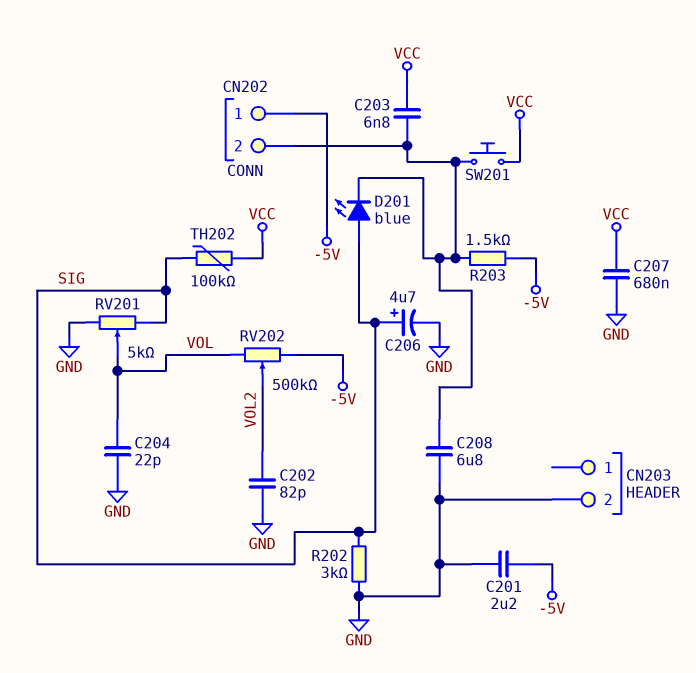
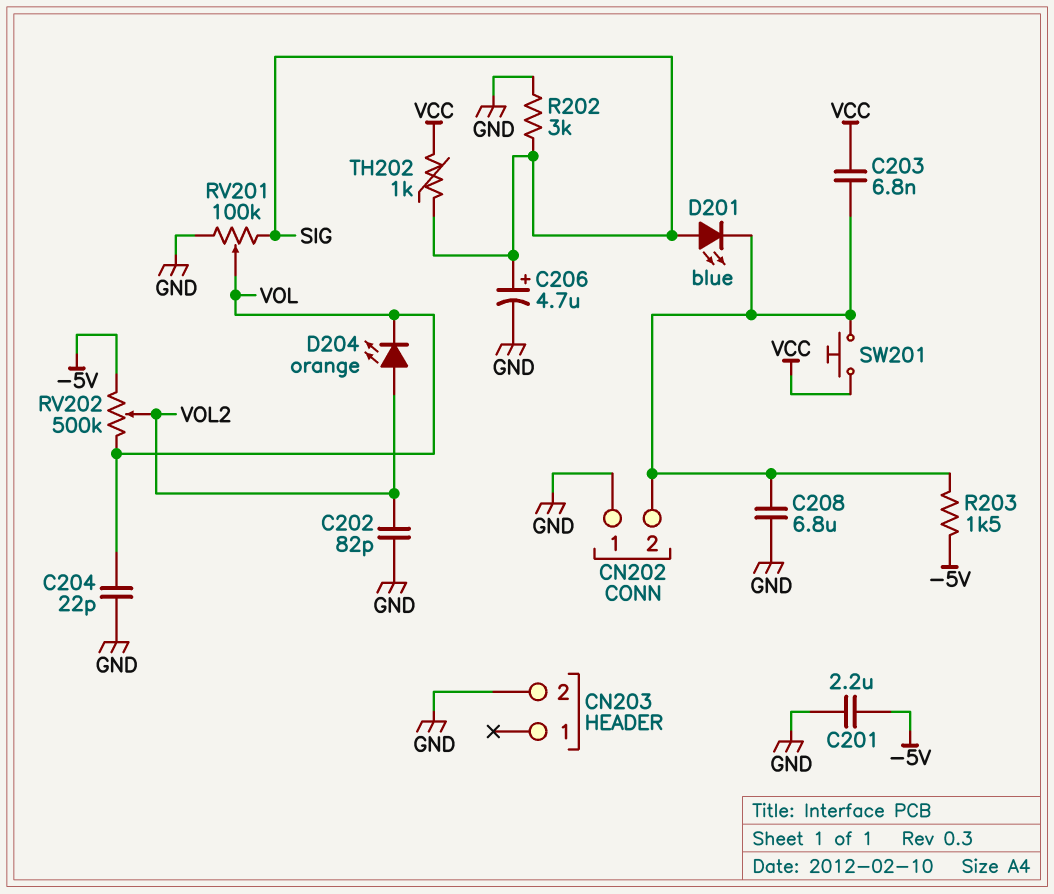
C207: 680nF (GND, VCC) -> none
CN202 pin 1: -5V -> GND
D204: none -> LED orange (A VOL2, K VOL)
RV201: 5k (GND, SIG, wiper VOL) -> 100k (GND, SIG, wiper VOL)
TH202: 100k (SIG, VCC) -> 1k (SIG, VCC)

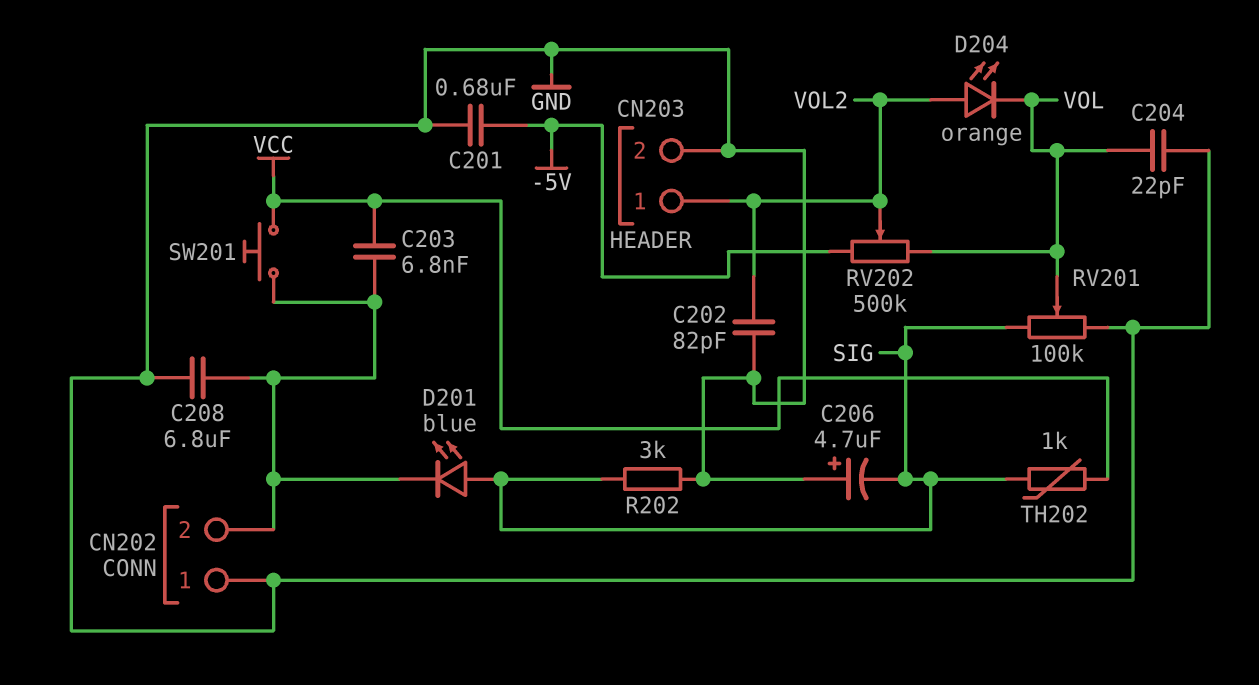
C201: 2.2uF (-5V, GND) -> 680nF (-5V, GND)
C206: 4.7uF (plus SIG, minus GND) -> 4.7uF (plus GND, minus SIG)
CN203 pin 1: none -> VOL2
R203: 1.5k (-5V, CN202/2) -> none

